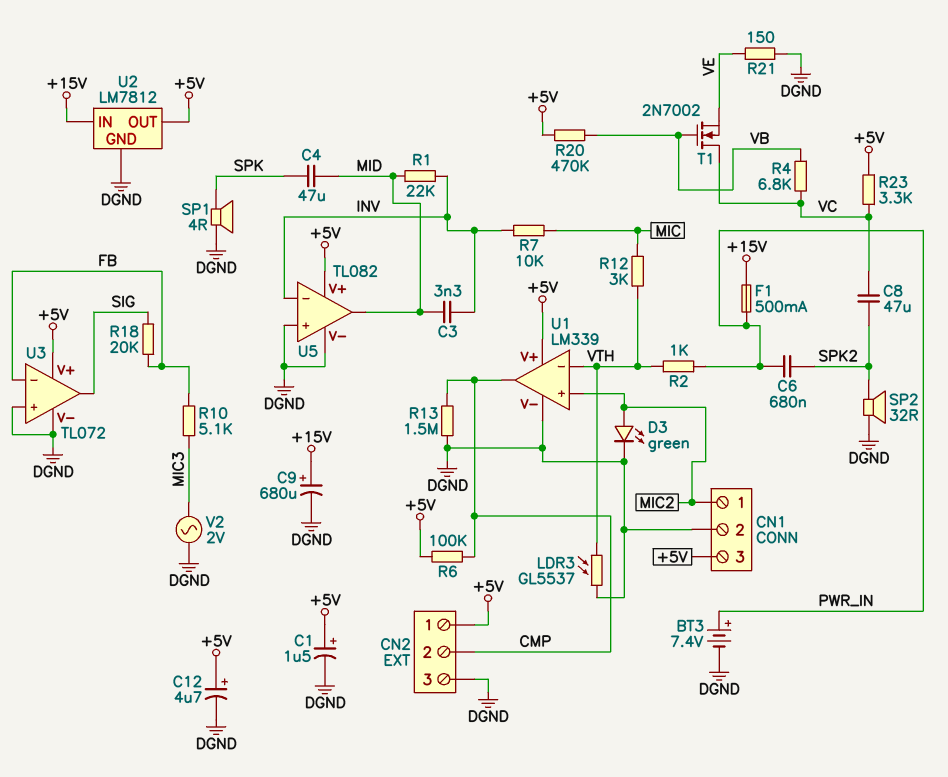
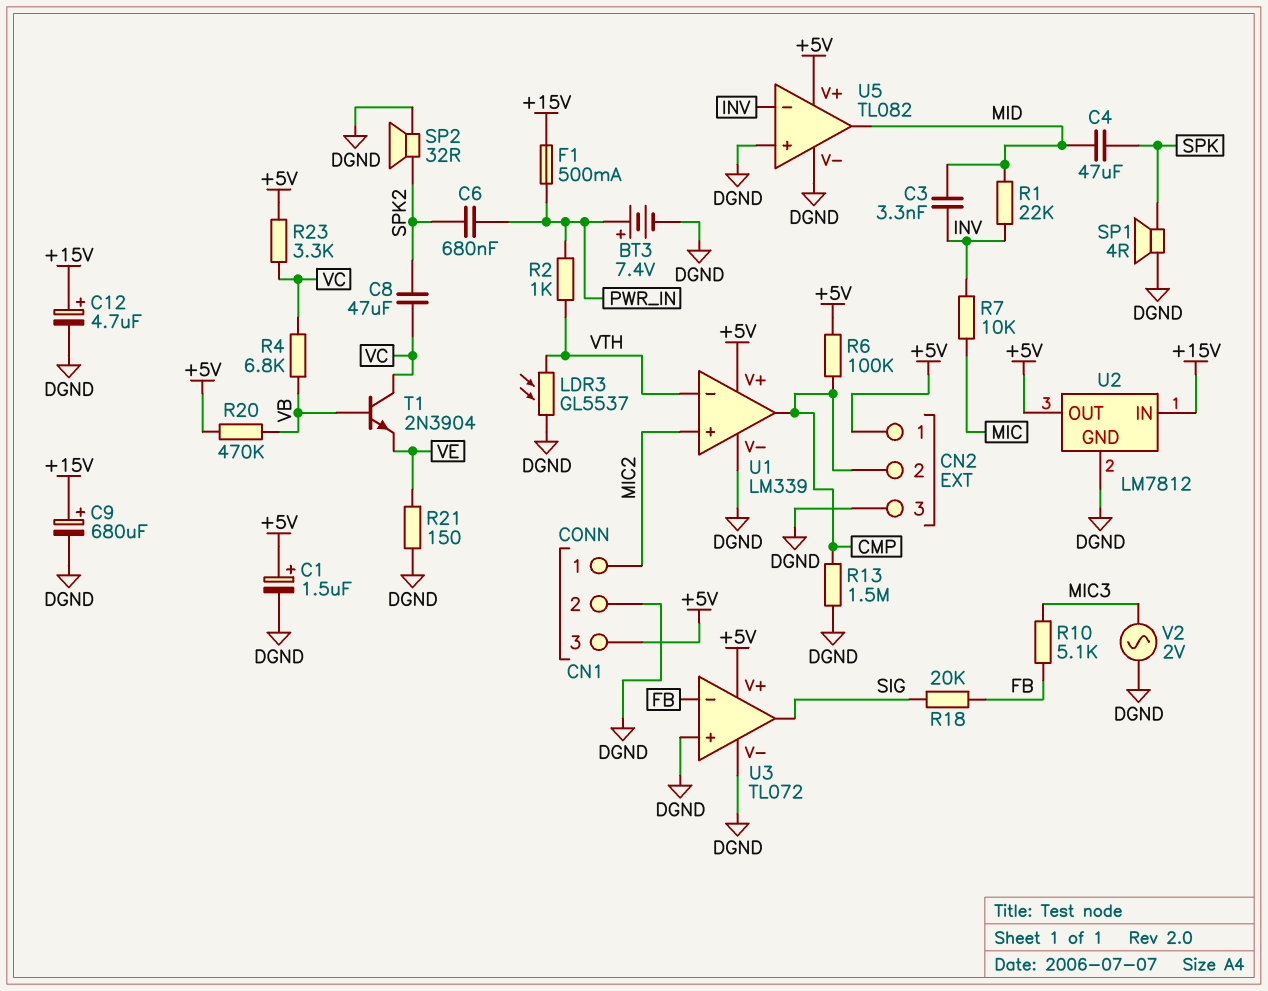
C12: 4.7uF (plus +5V, minus DGND) -> 4.7uF (plus +15V, minus DGND)
D3: LED green (A MIC2, K DGND) -> none
R12: 3k (MIC, VTH) -> none
T1: NMOS 2N7002 (G VB, D VC, S VE) -> NPN 2N3904 (B VB, C VC, E VE)

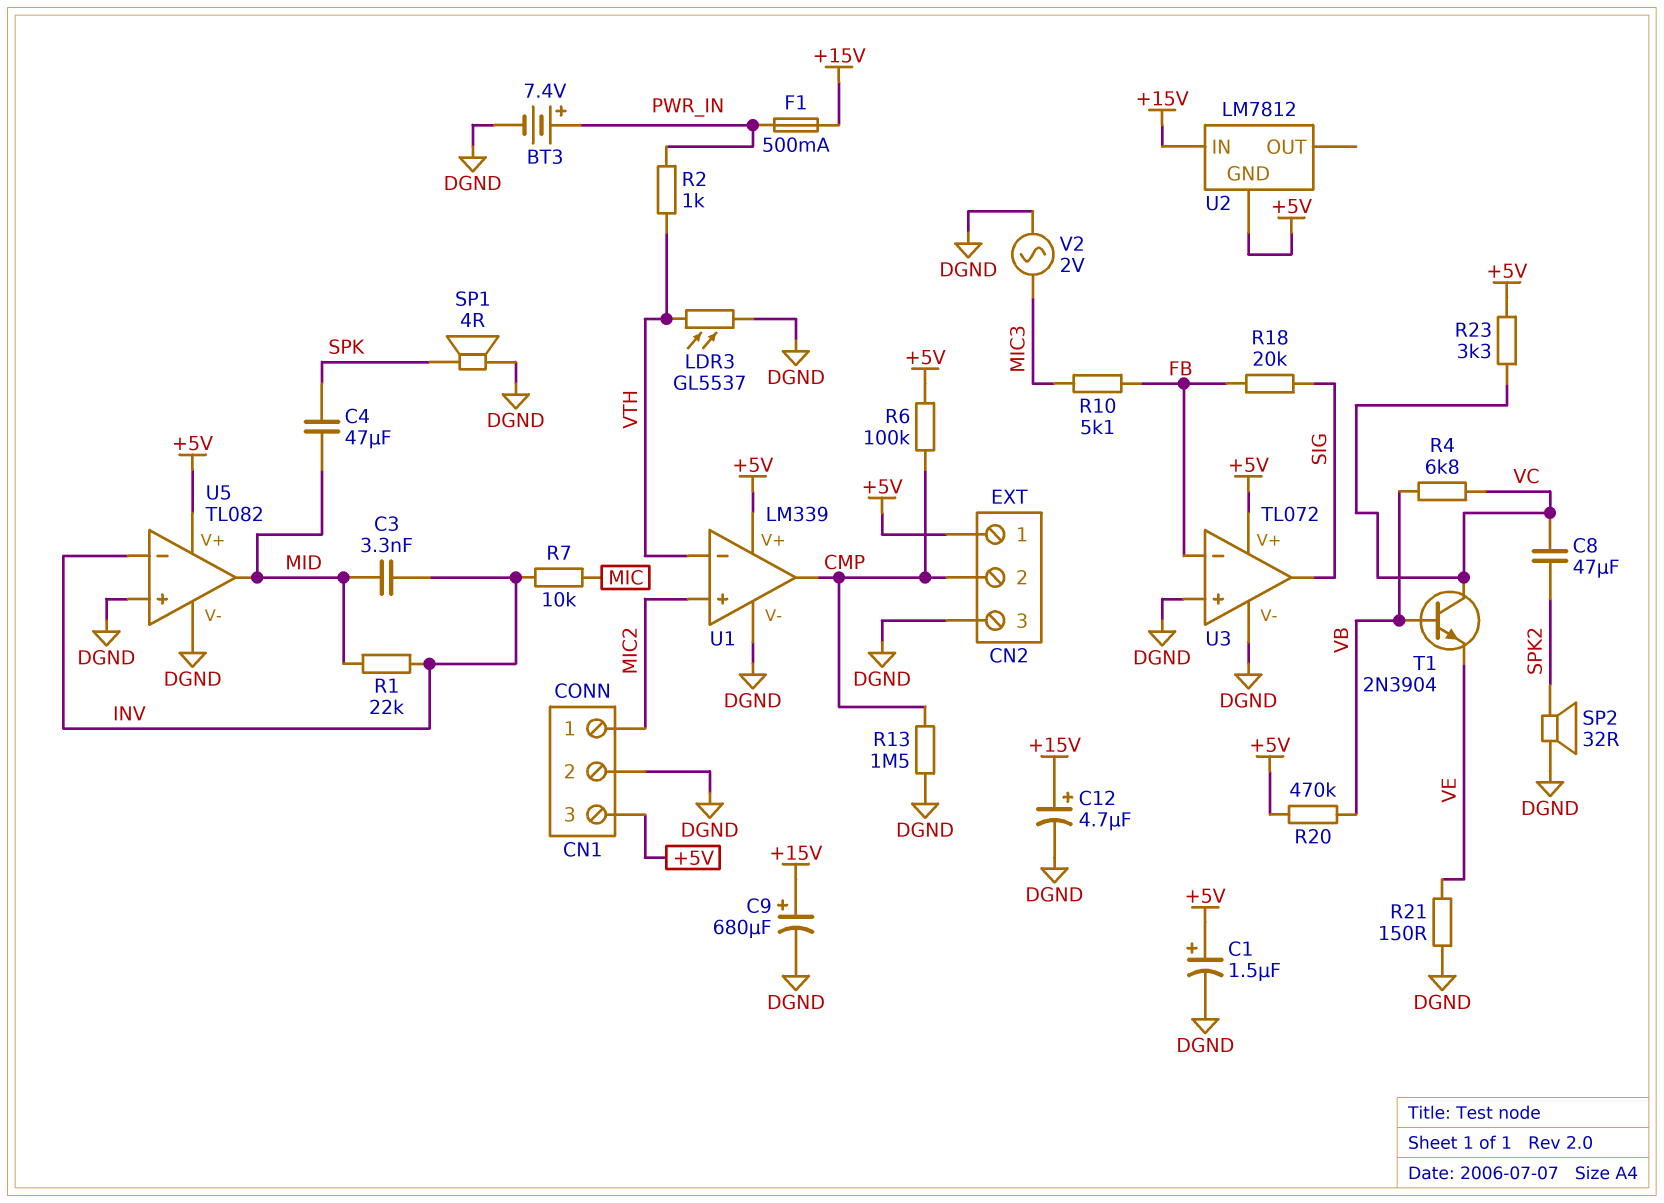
C6: 680nF (PWR_IN, SPK2) -> none
U2 pin GND: DGND -> +5V
U2 pin OUT: +5V -> none

